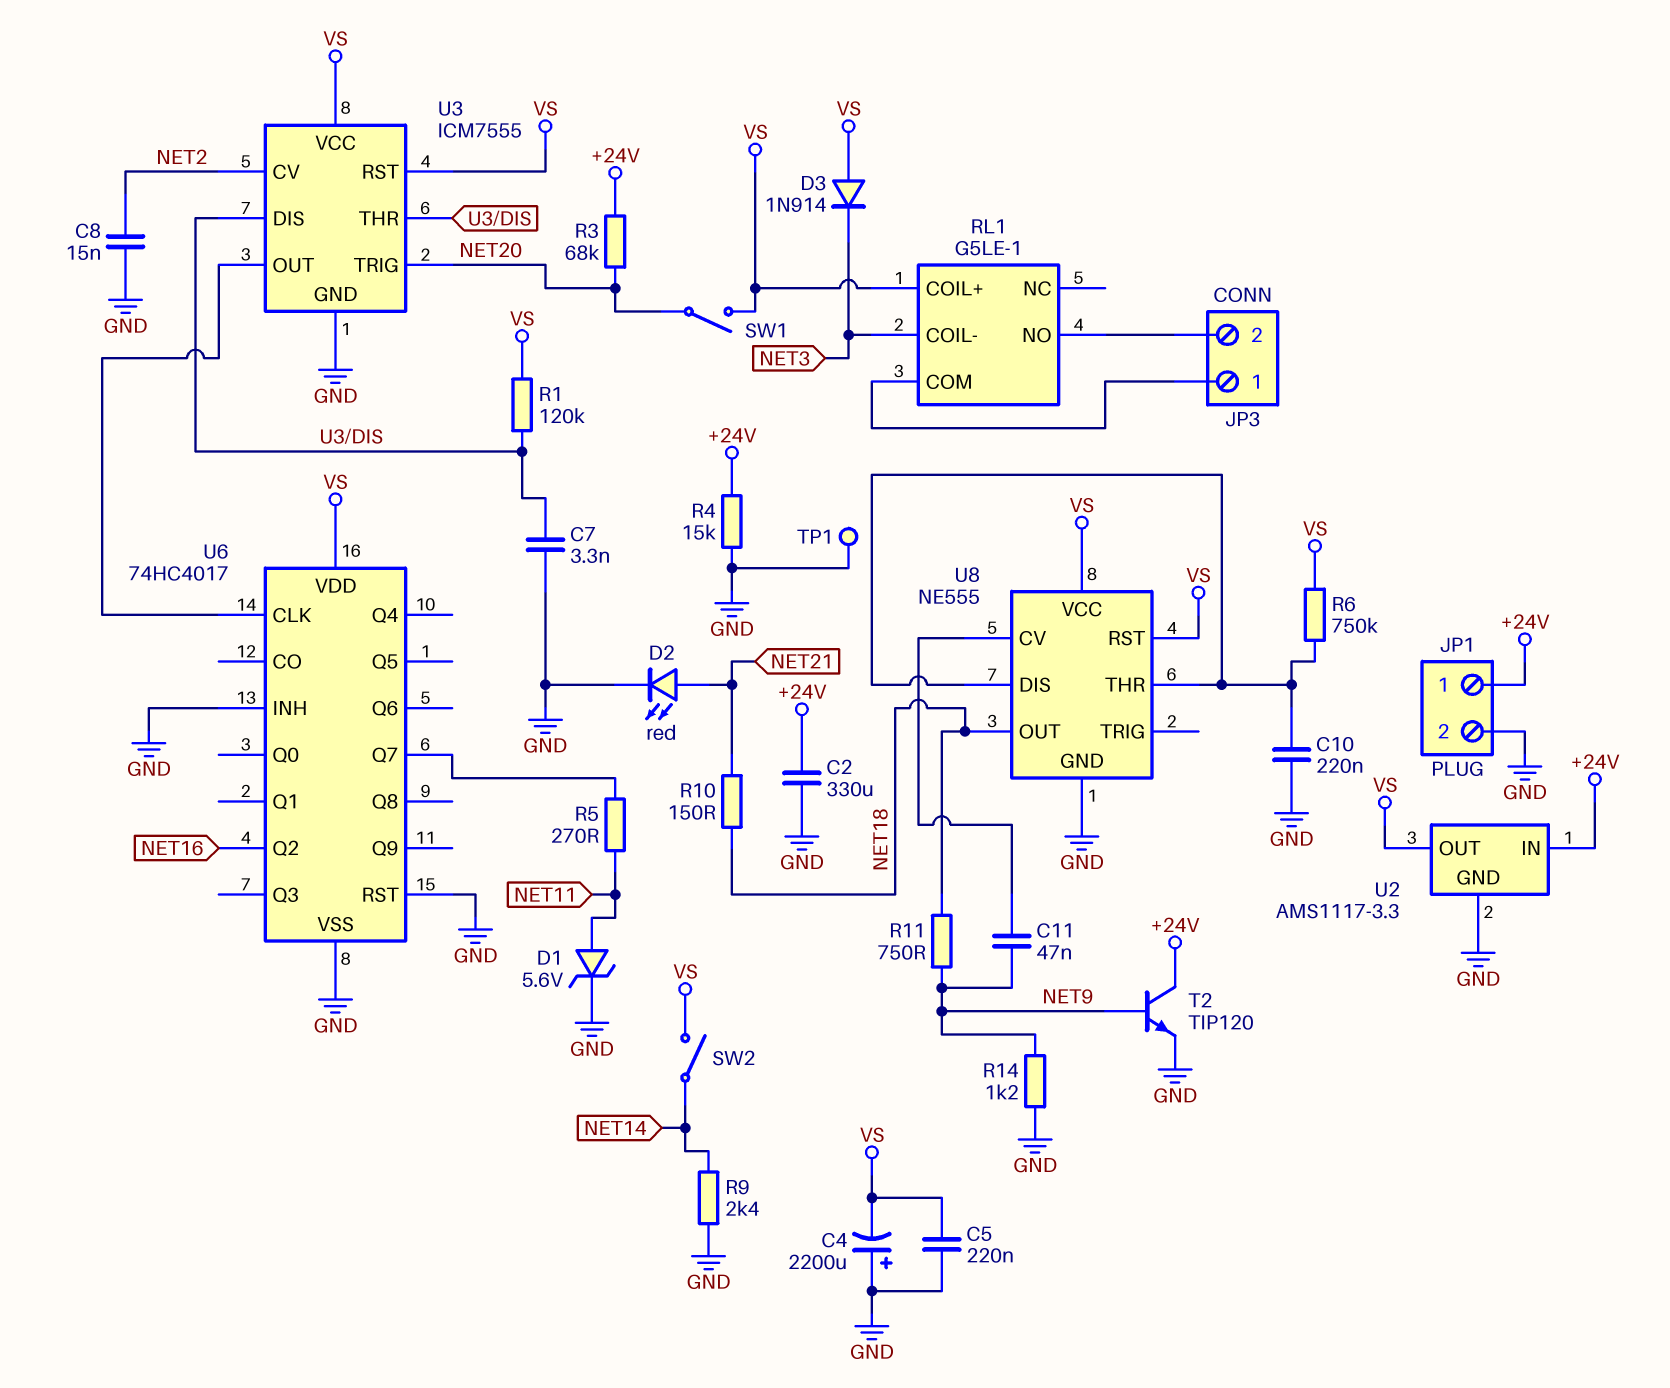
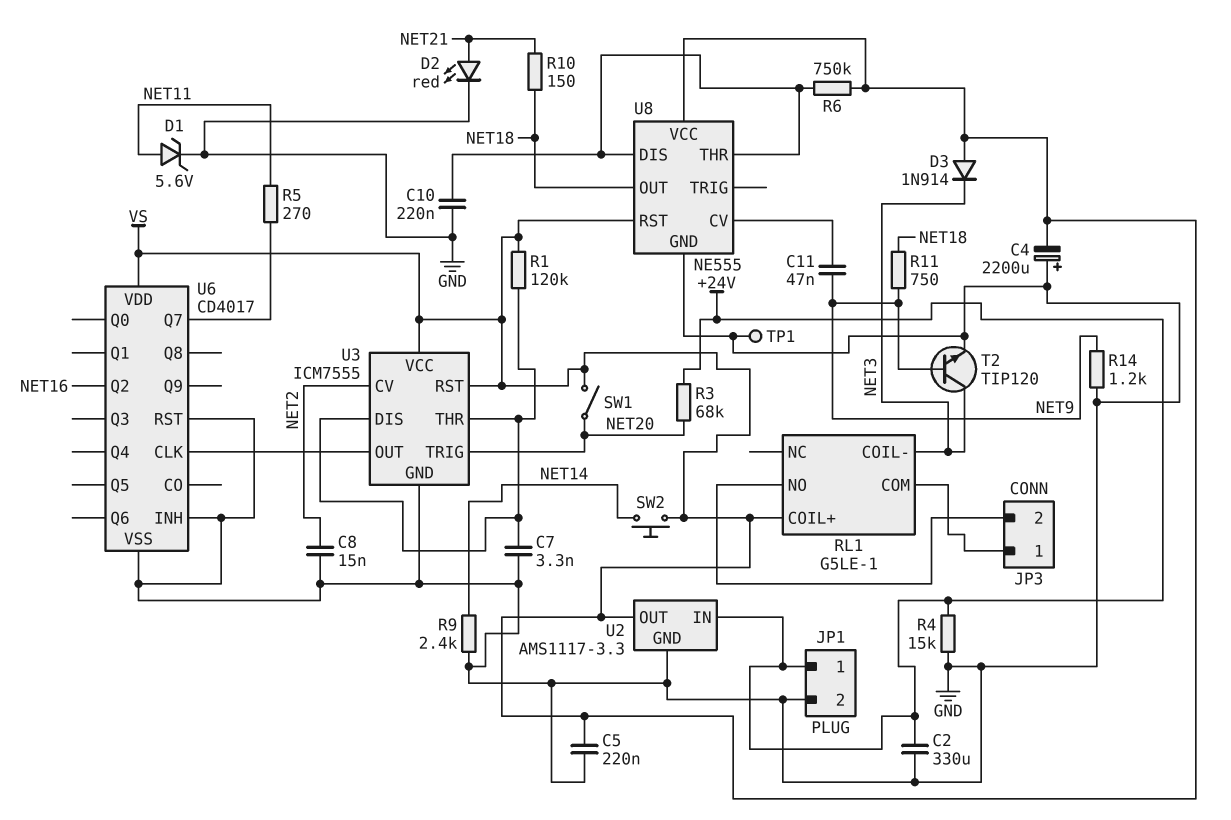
SW2: switch (NET14, VS) -> button (NET14, VS)
T2: NPN TIP120 (B NET9, C +24V, E GND) -> NPN TIP120 (B NET9, C NET3, E GND)
U6: 74HC4017 -> CD4017

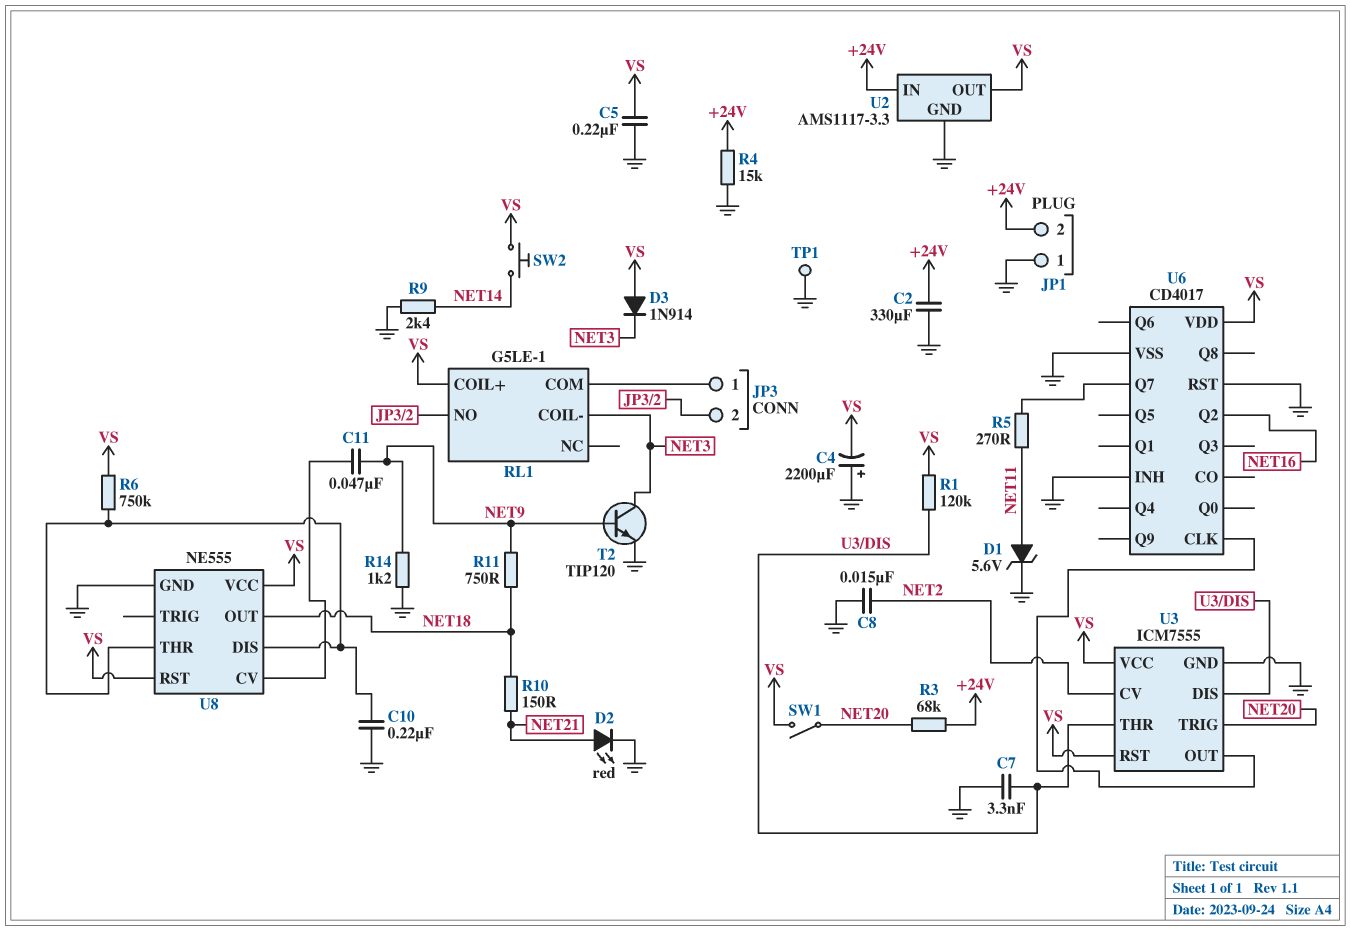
JP1 pin 1: +24V -> GND
JP1 pin 2: GND -> +24V

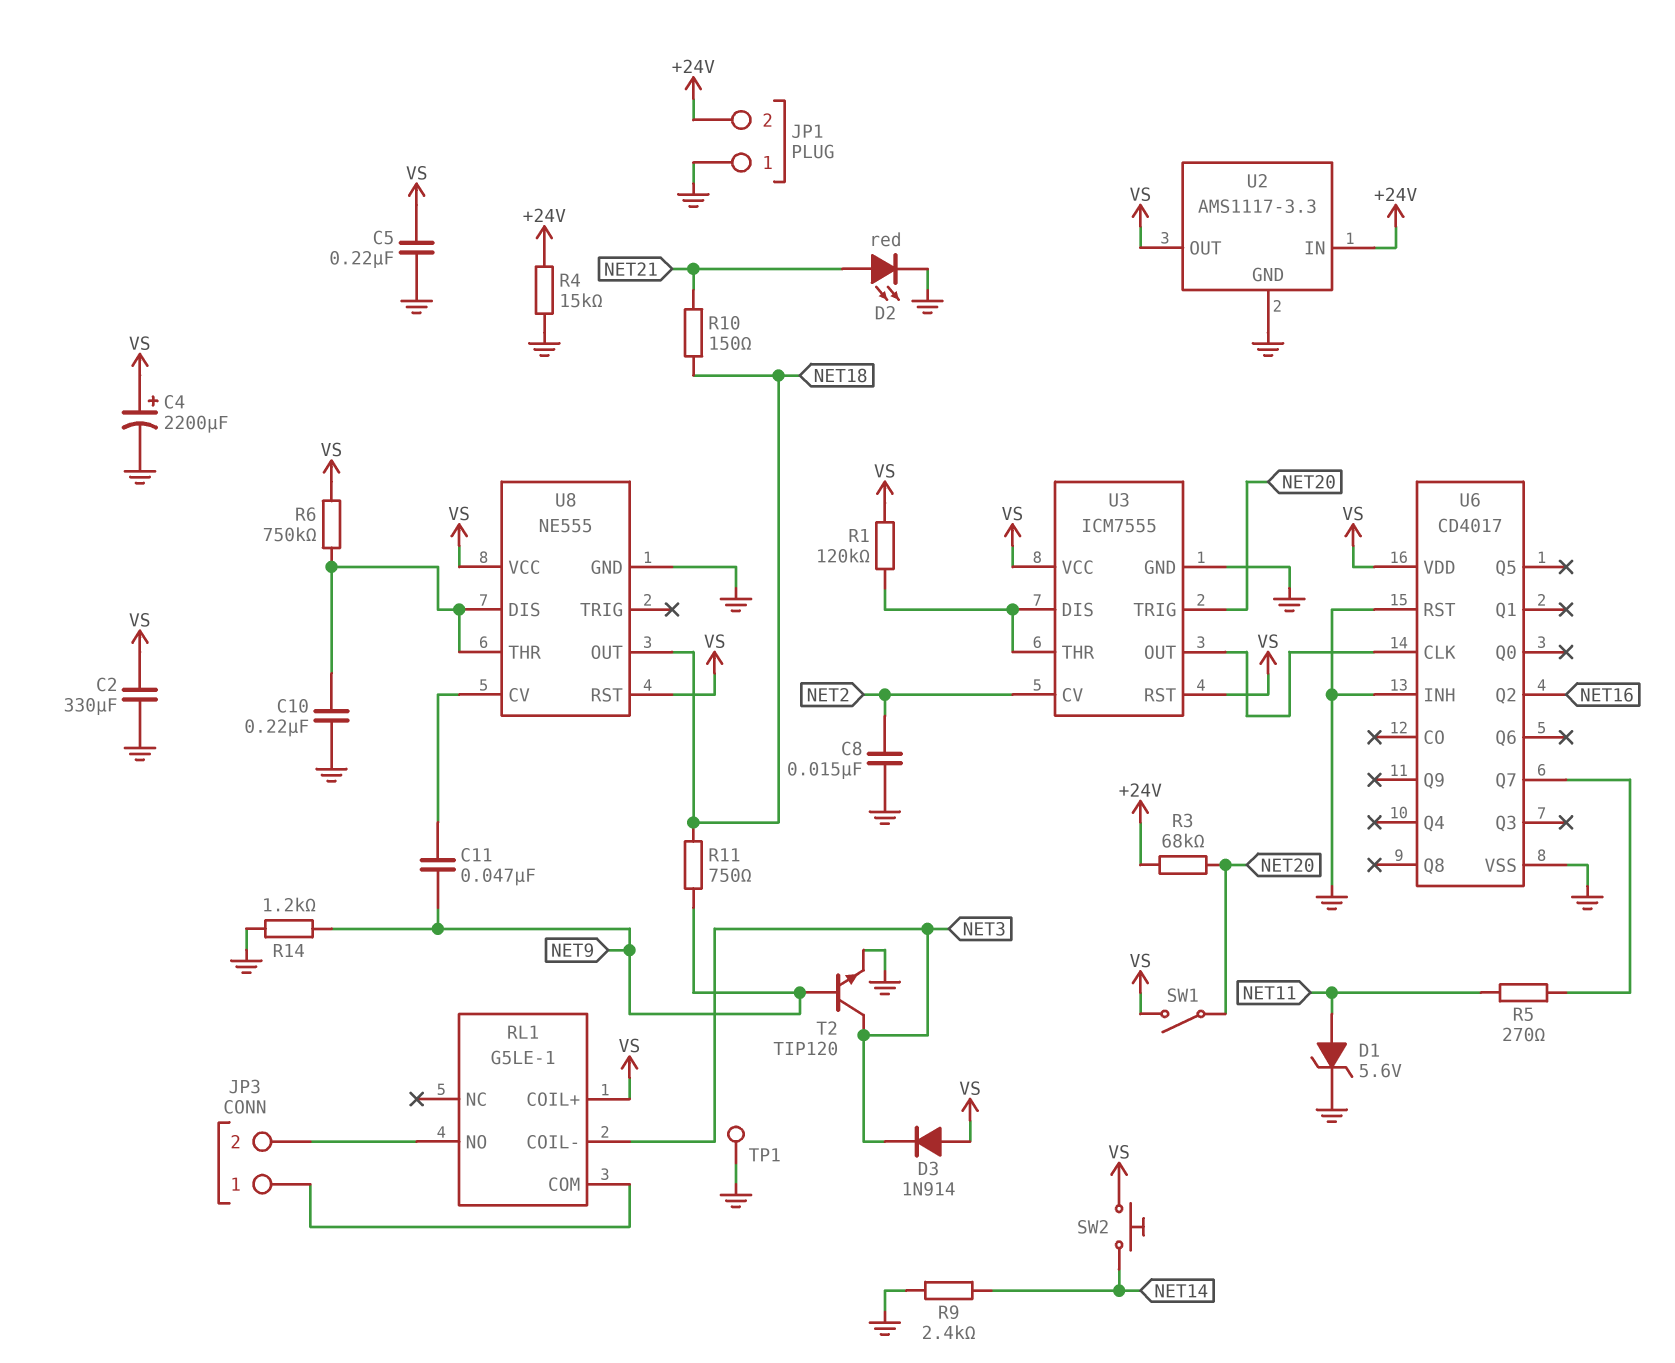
C2: 330uF (+24V, GND) -> 330uF (GND, VS)
C4: 2200uF (plus GND, minus VS) -> 2200uF (plus VS, minus GND)
C7: 3.3nF (GND, U3/DIS) -> none

